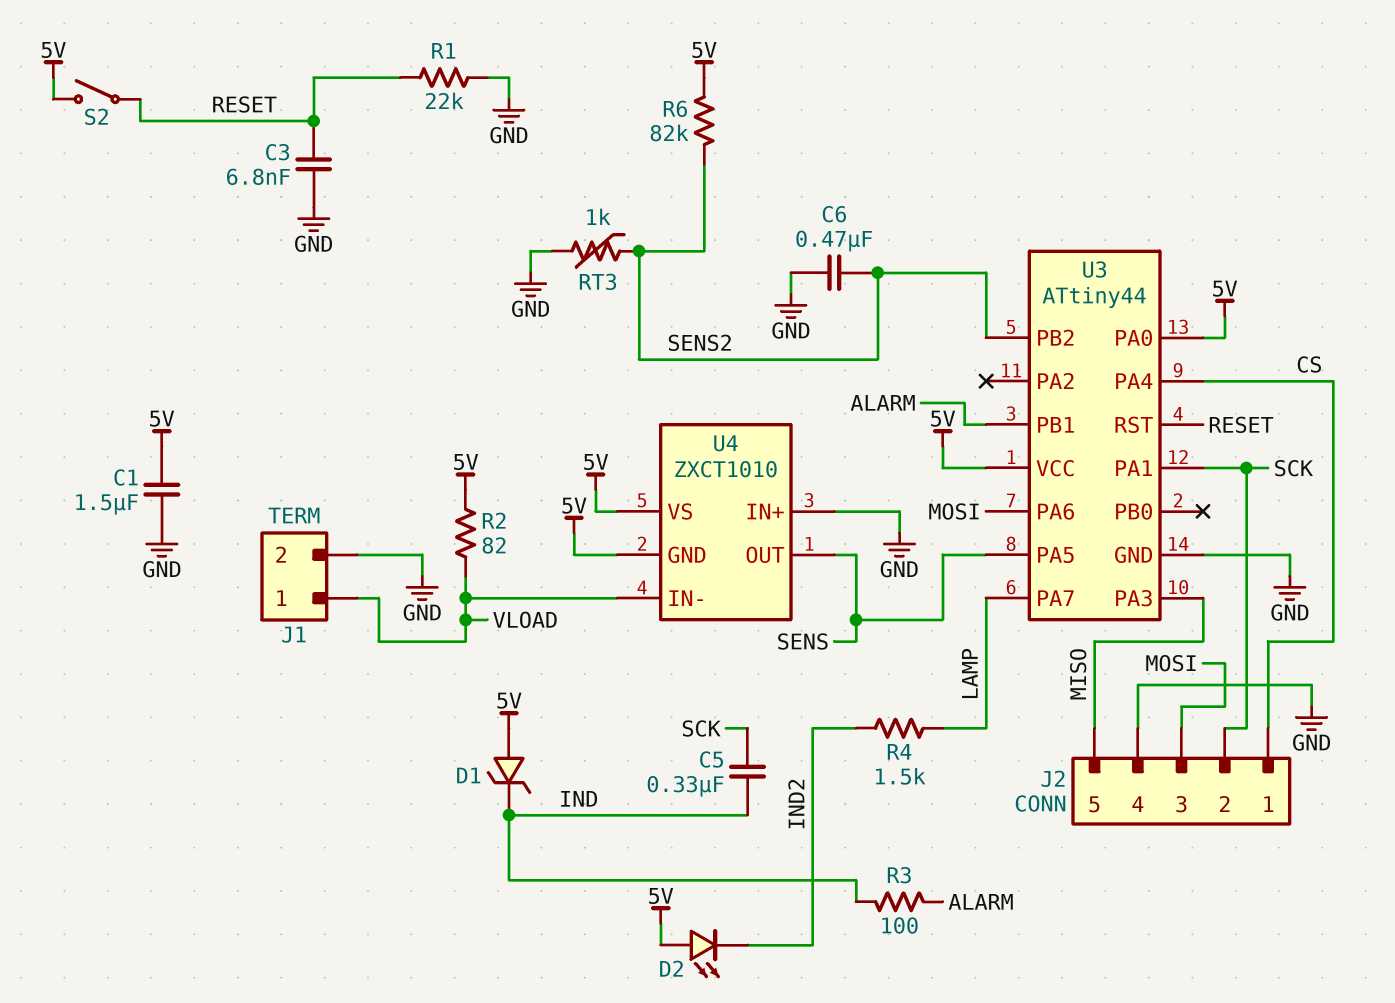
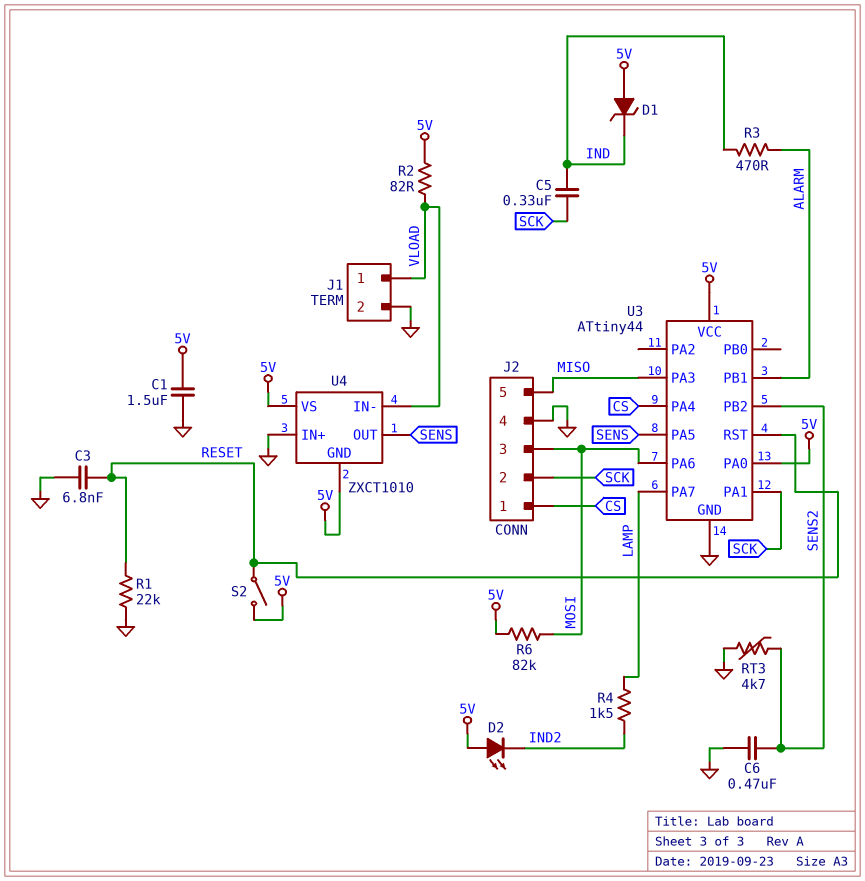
R3: 100 (ALARM, IND) -> 470 (ALARM, IND)
R6: 82k (5V, SENS2) -> 82k (5V, MOSI)
RT3: 1k (GND, SENS2) -> 4.7k (GND, SENS2)

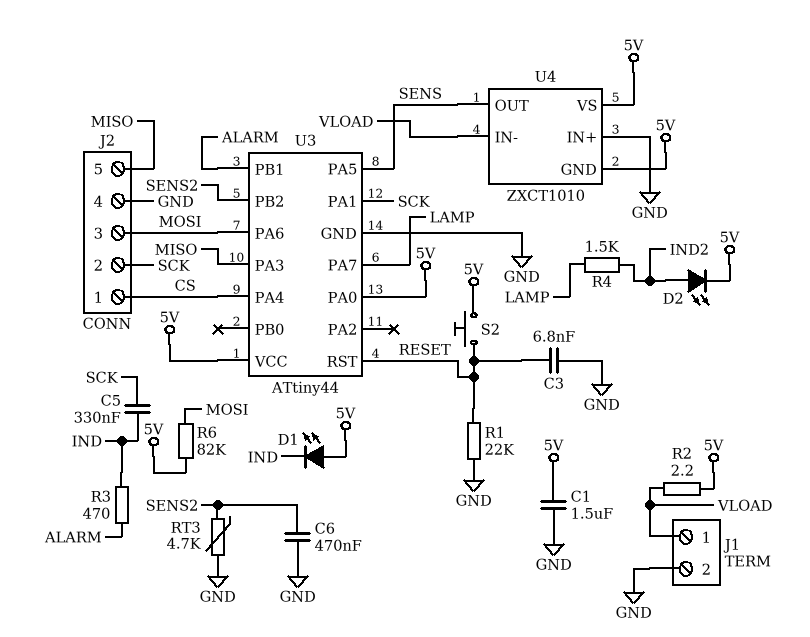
D1: zener (A 5V, K IND) -> LED (A 5V, K IND)
D2: LED (A 5V, K IND2) -> LED (A IND2, K 5V)
R2: 82 (5V, VLOAD) -> 2.2 (5V, VLOAD)
S2: switch (5V, RESET) -> button (5V, RESET)

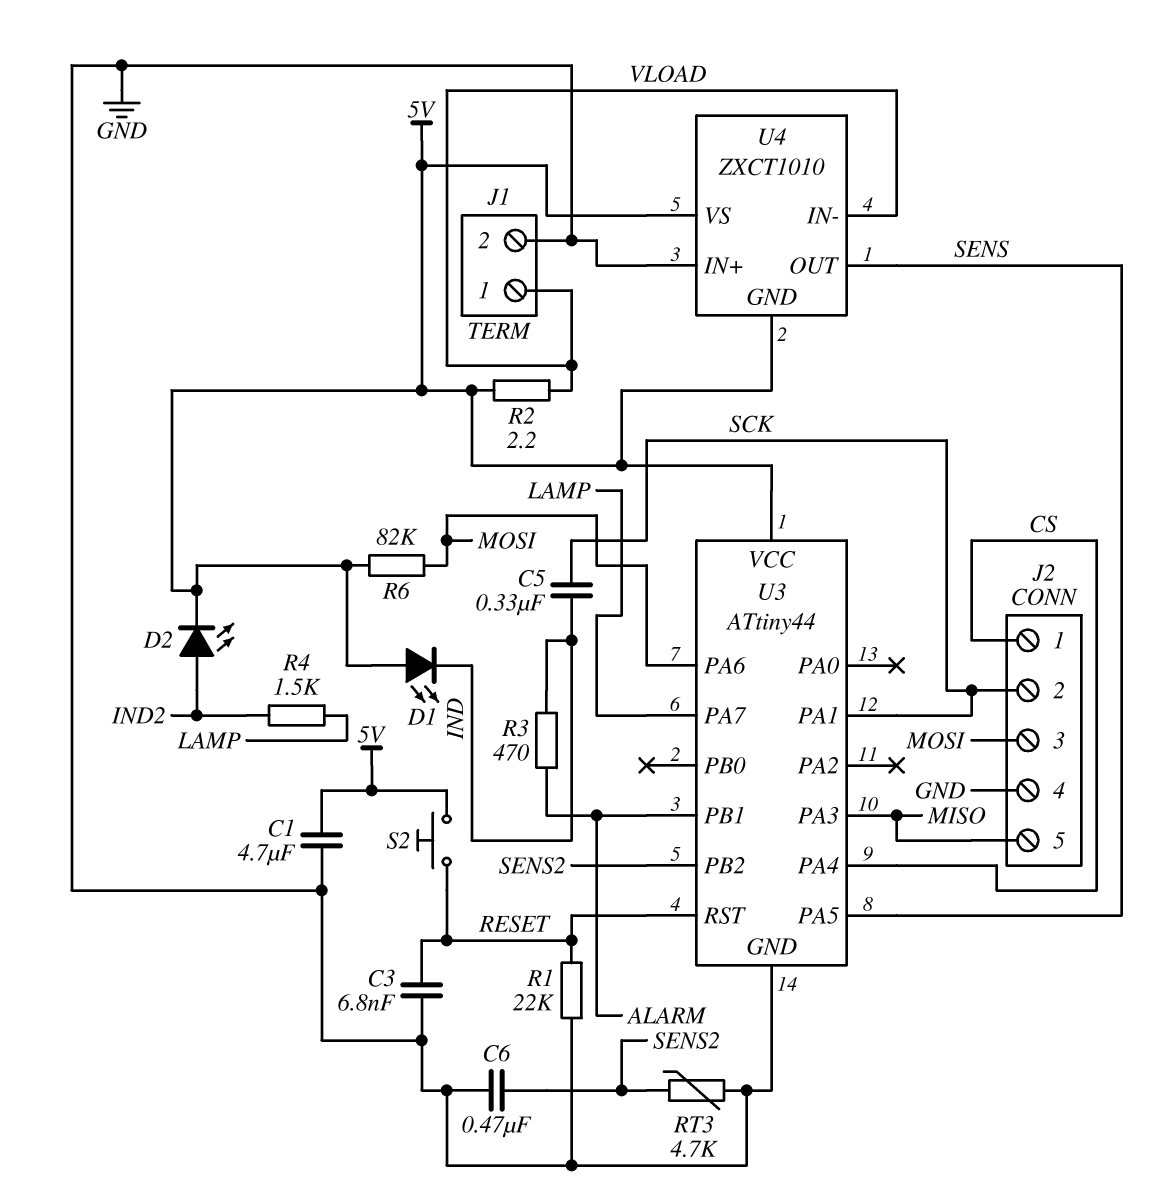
C1: 1.5uF (5V, GND) -> 4.7uF (5V, GND)
U3 pin PA0: 5V -> none

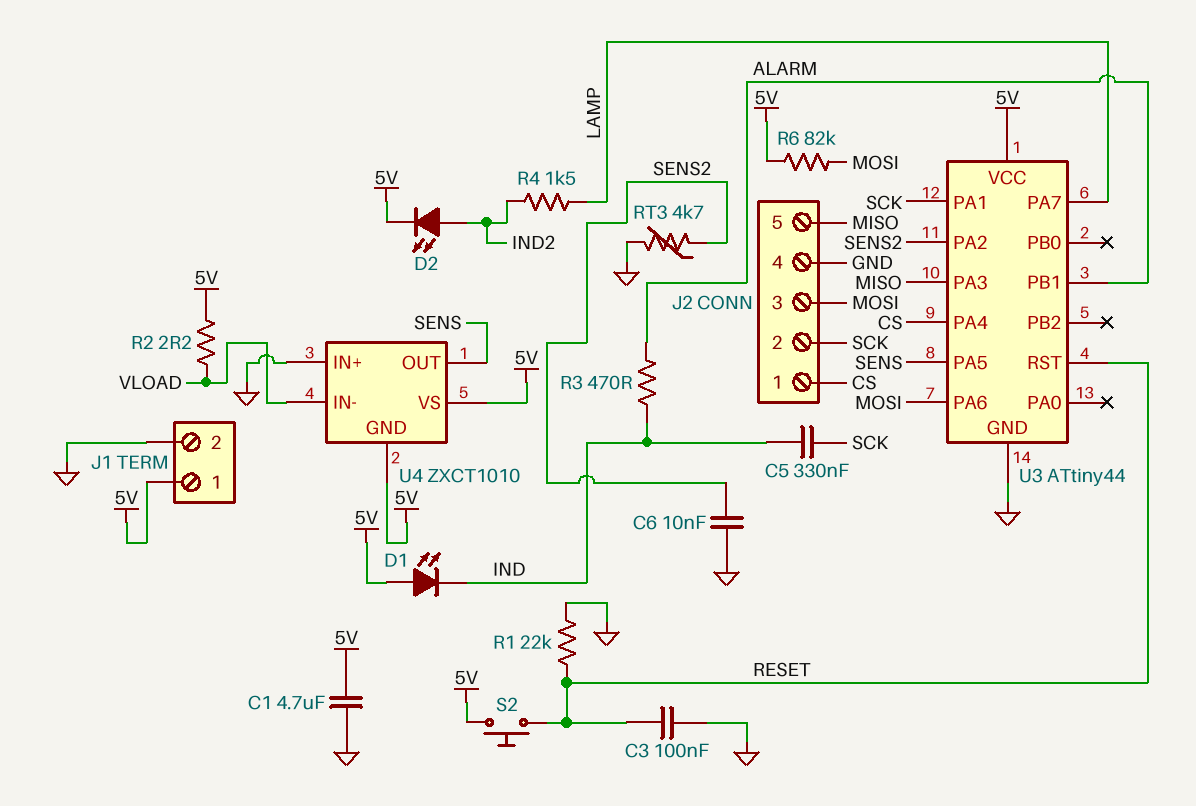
C3: 6.8nF (GND, RESET) -> 100nF (GND, RESET)
C6: 470nF (GND, SENS2) -> 10nF (GND, SENS2)
J1 pin 1: VLOAD -> 5V
U3 pin PA2: none -> SENS2
U3 pin PB2: SENS2 -> none

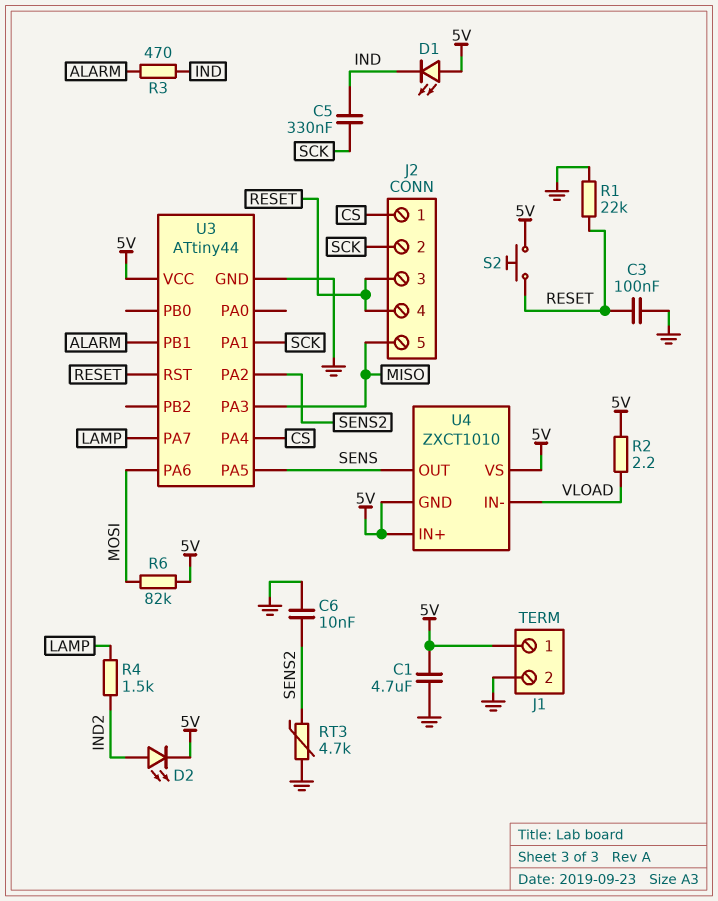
J2 pin 3: MOSI -> RESET
J2 pin 4: GND -> RESET
U4 pin IN+: GND -> 5V

